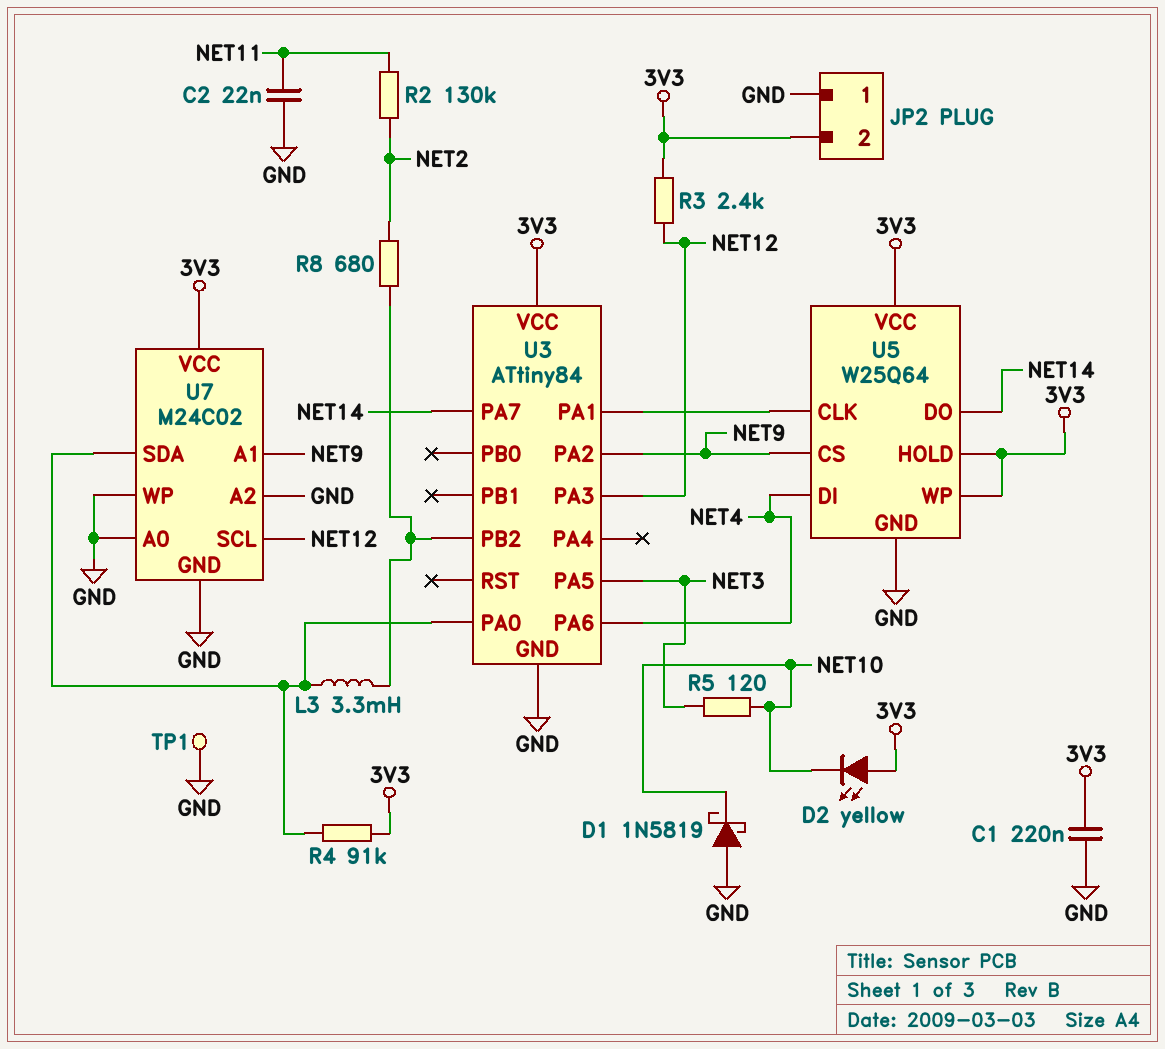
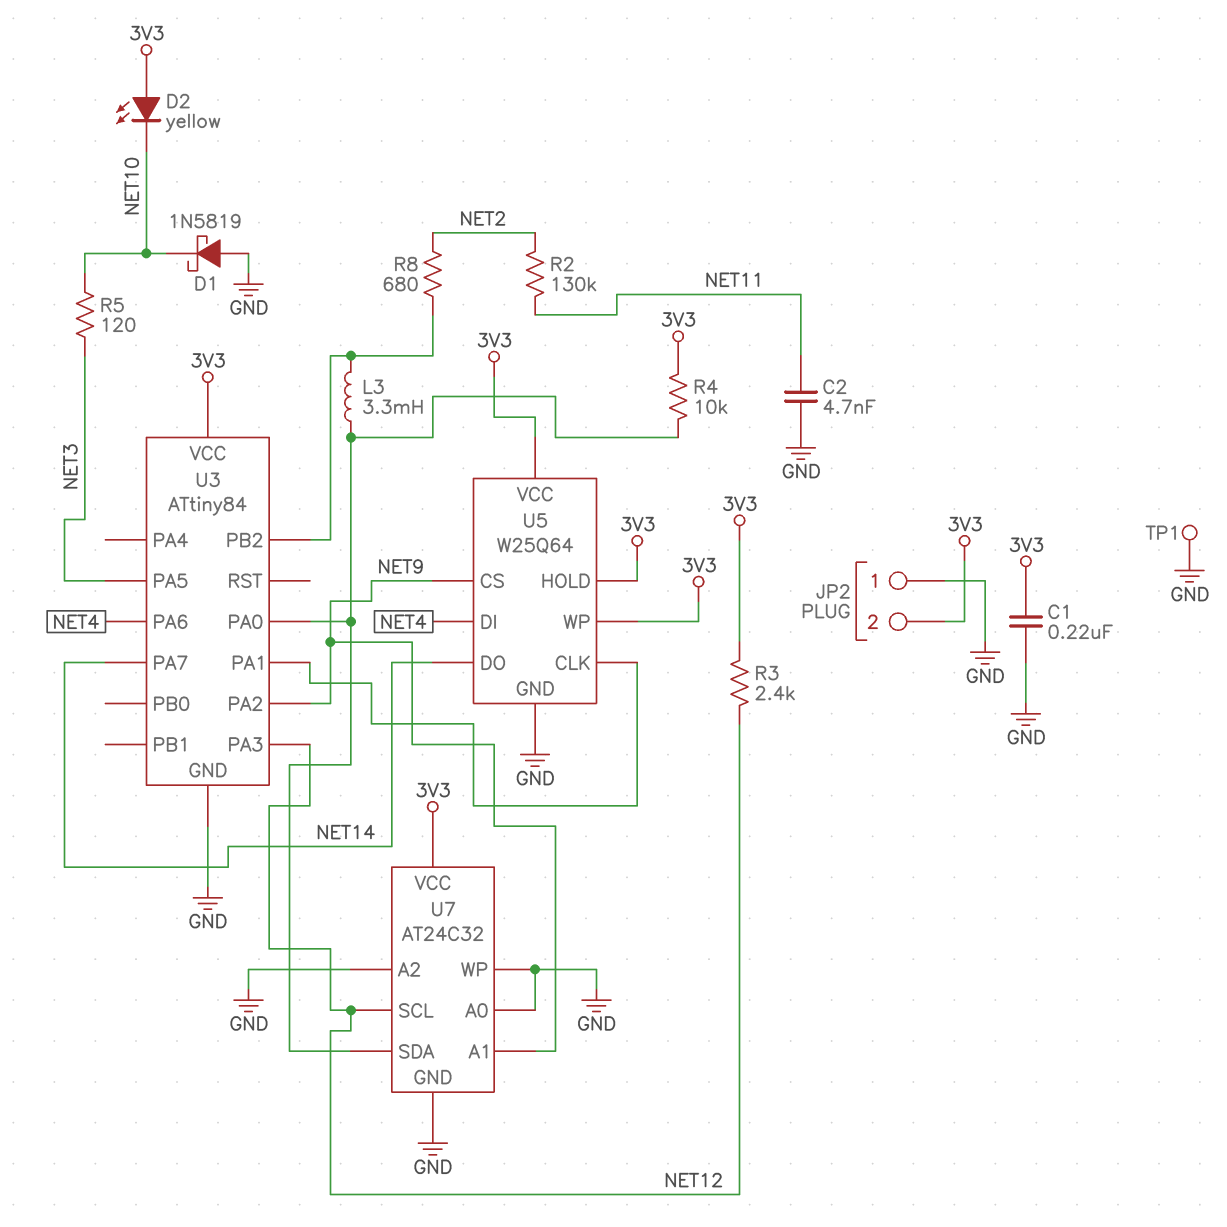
C2: 22nF (GND, NET11) -> 4.7nF (GND, NET11)
R4: 91k (3V3, U3/PA0) -> 10k (3V3, U3/PA0)
U7: M24C02 -> AT24C32

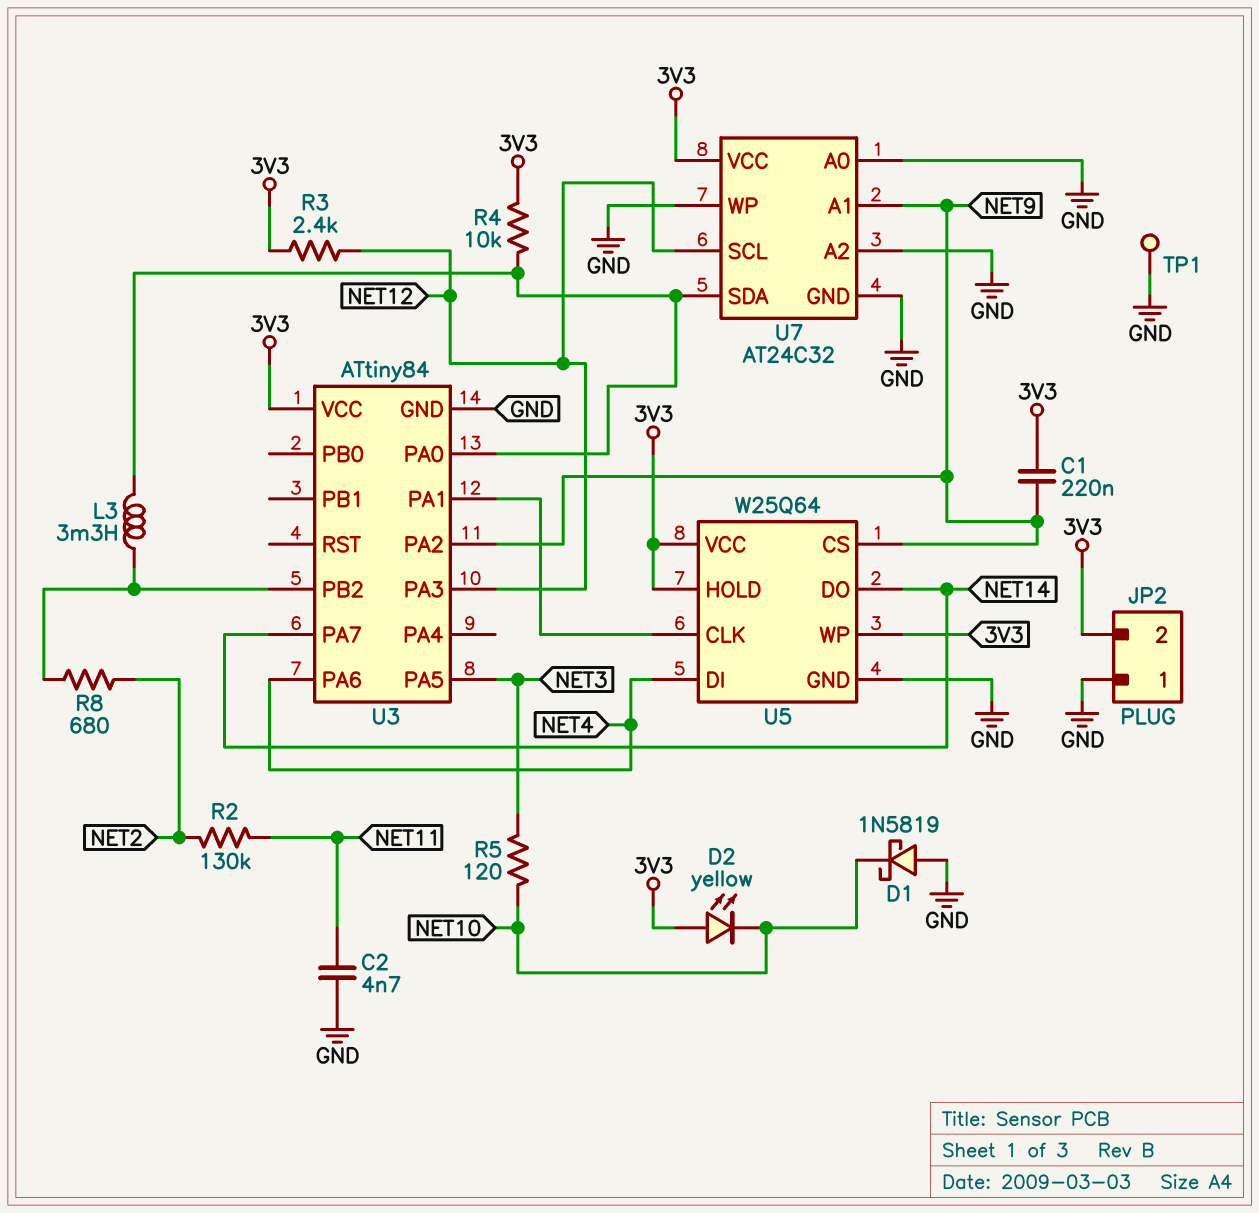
C1: 220nF (3V3, GND) -> 220nF (3V3, NET9)

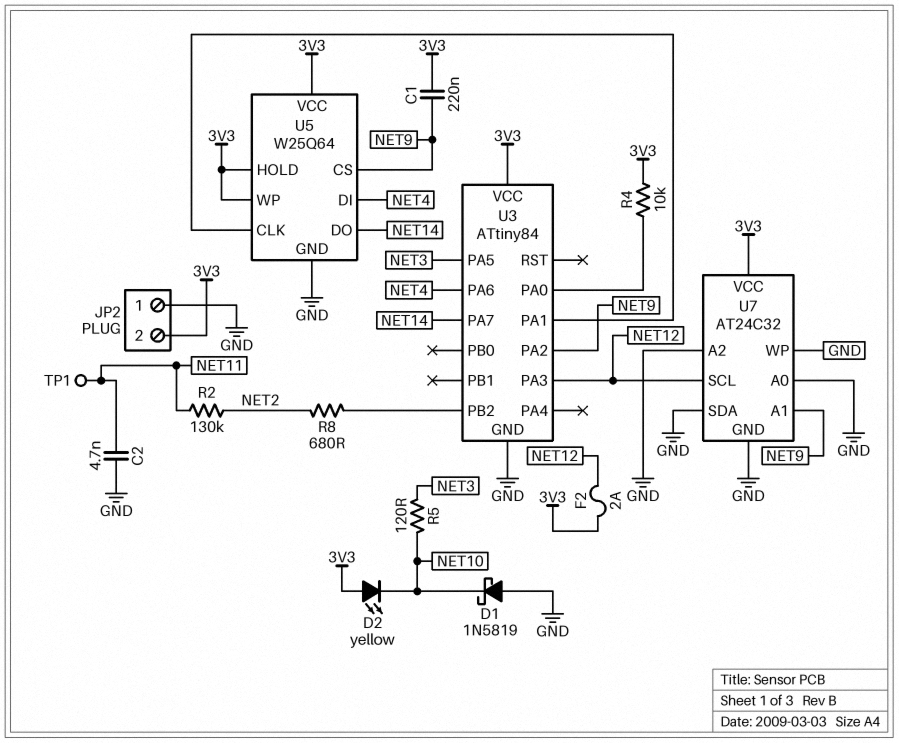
F2: none -> 2A (3V3, NET12)
L3: 3.3mH (U3/PA0, U3/PB2) -> none
R3: 2.4k (3V3, NET12) -> none
TP1: test point (GND) -> test point (NET11)
U7 pin SDA: U3/PA0 -> GND

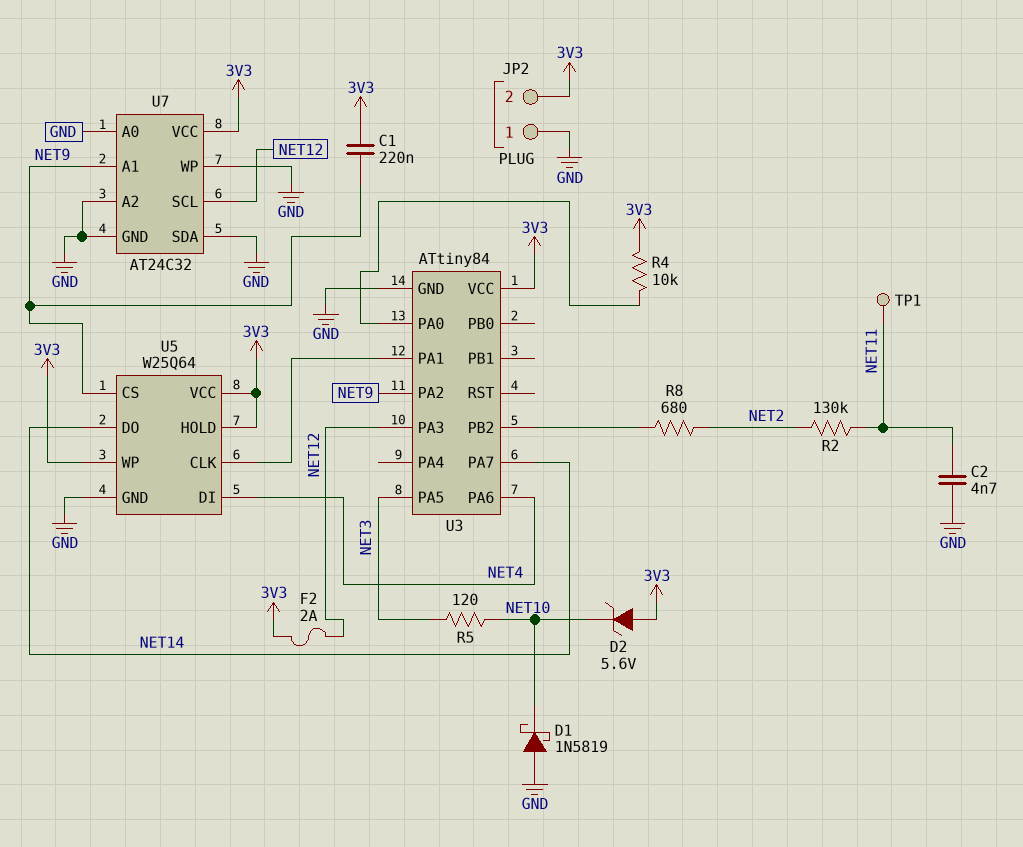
D2: LED yellow (A 3V3, K NET10) -> zener 5.6V (A 3V3, K NET10)

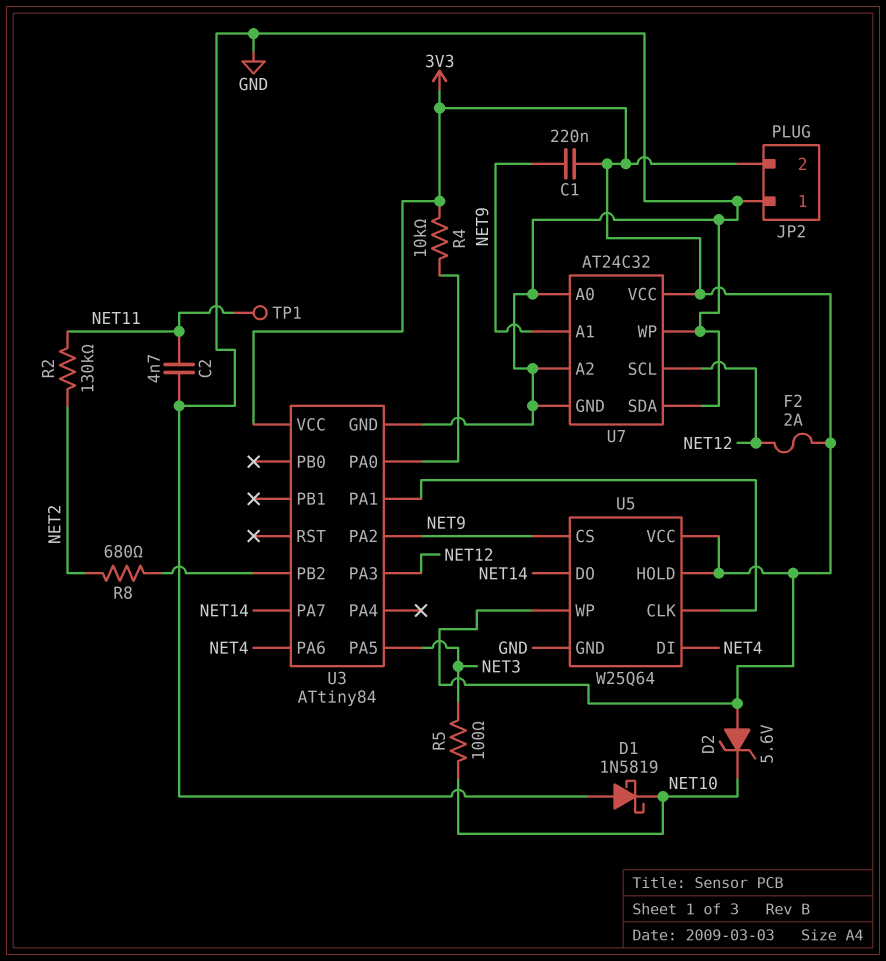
R5: 120 (NET3, NET10) -> 100 (NET3, NET10)

